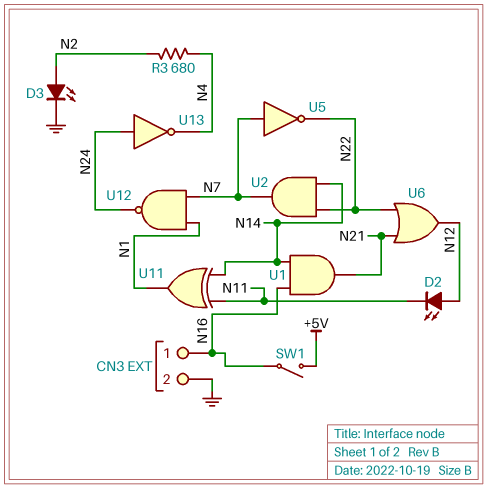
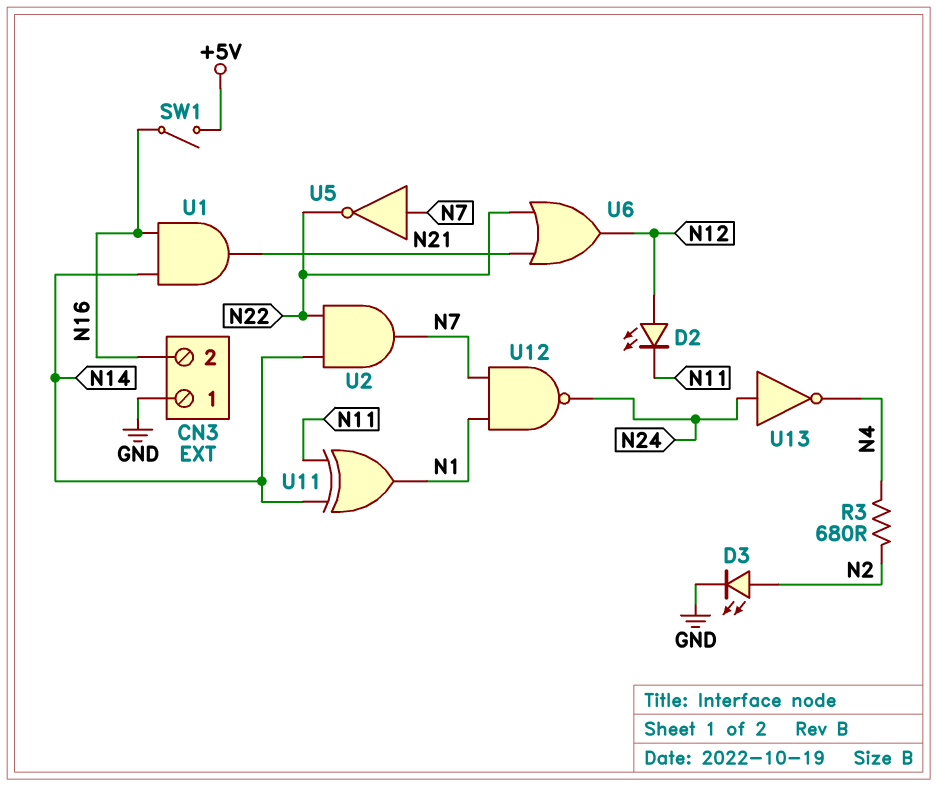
CN3 pin 1: N16 -> GND
CN3 pin 2: GND -> N16

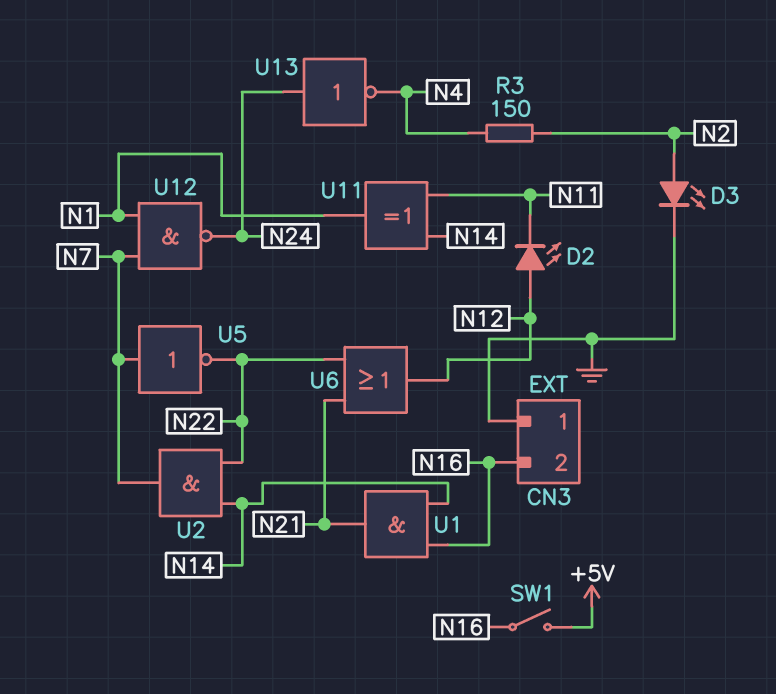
R3: 680 (N2, N4) -> 150 (N2, N4)

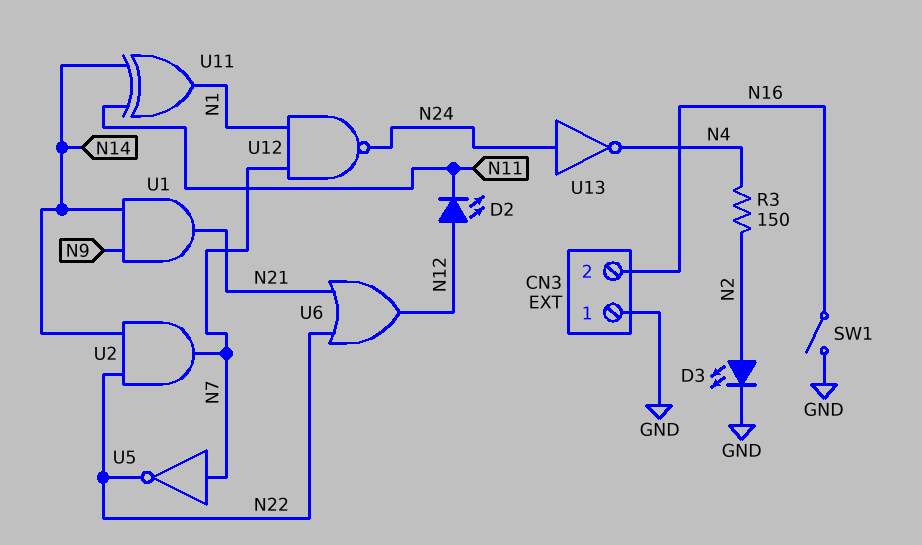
SW1: switch (+5V, N16) -> switch (GND, N16)
U1: AND (in N14, in N16, out N21) -> AND (in N9, in N14, out N21)

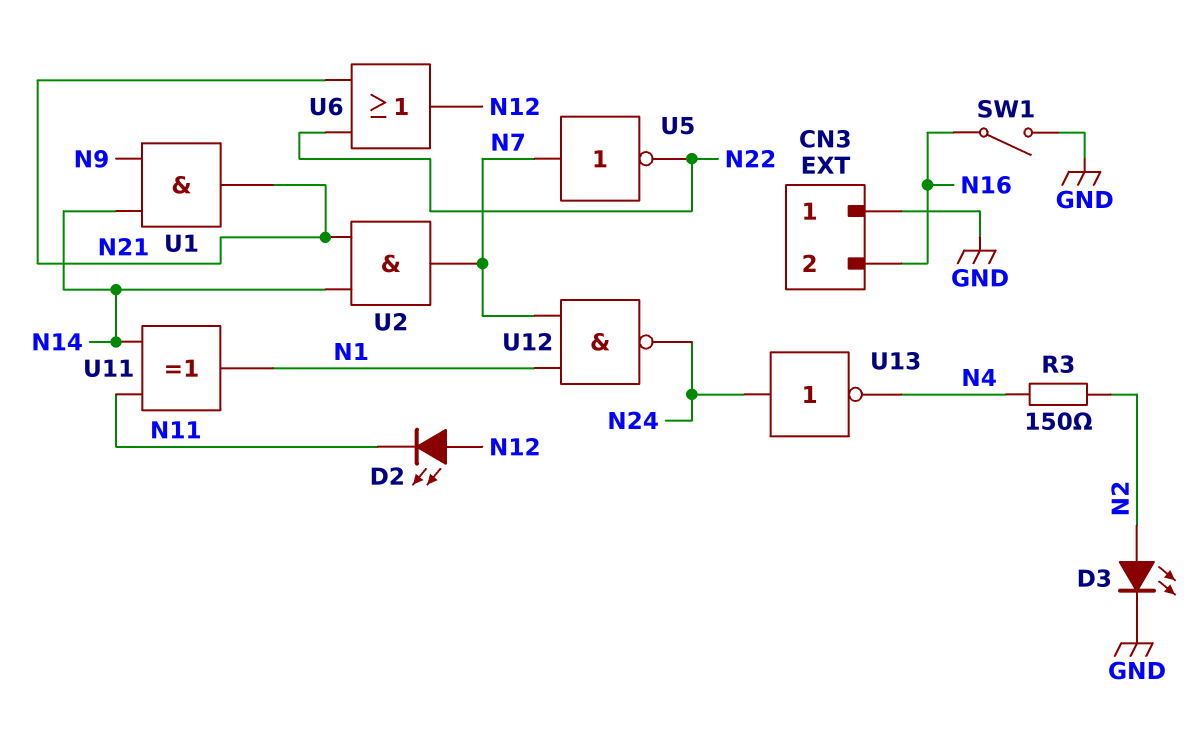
U2: AND (in N14, in N22, out N7) -> AND (in N14, in N21, out N7)

